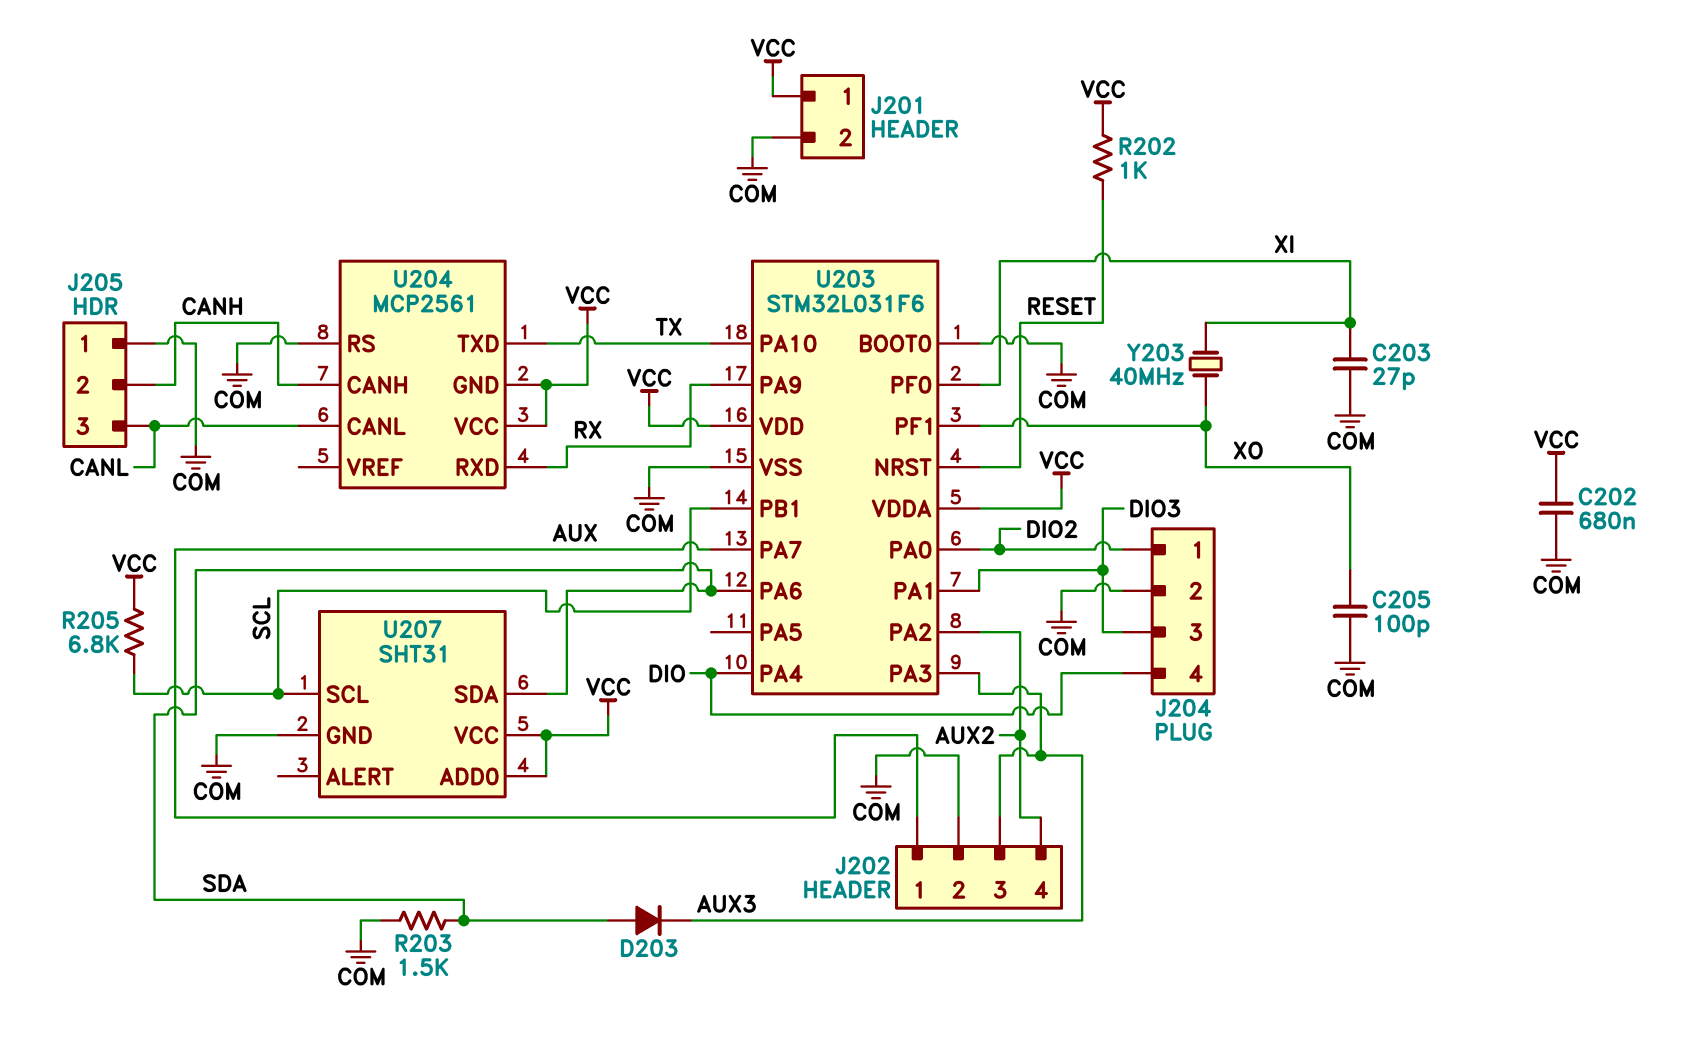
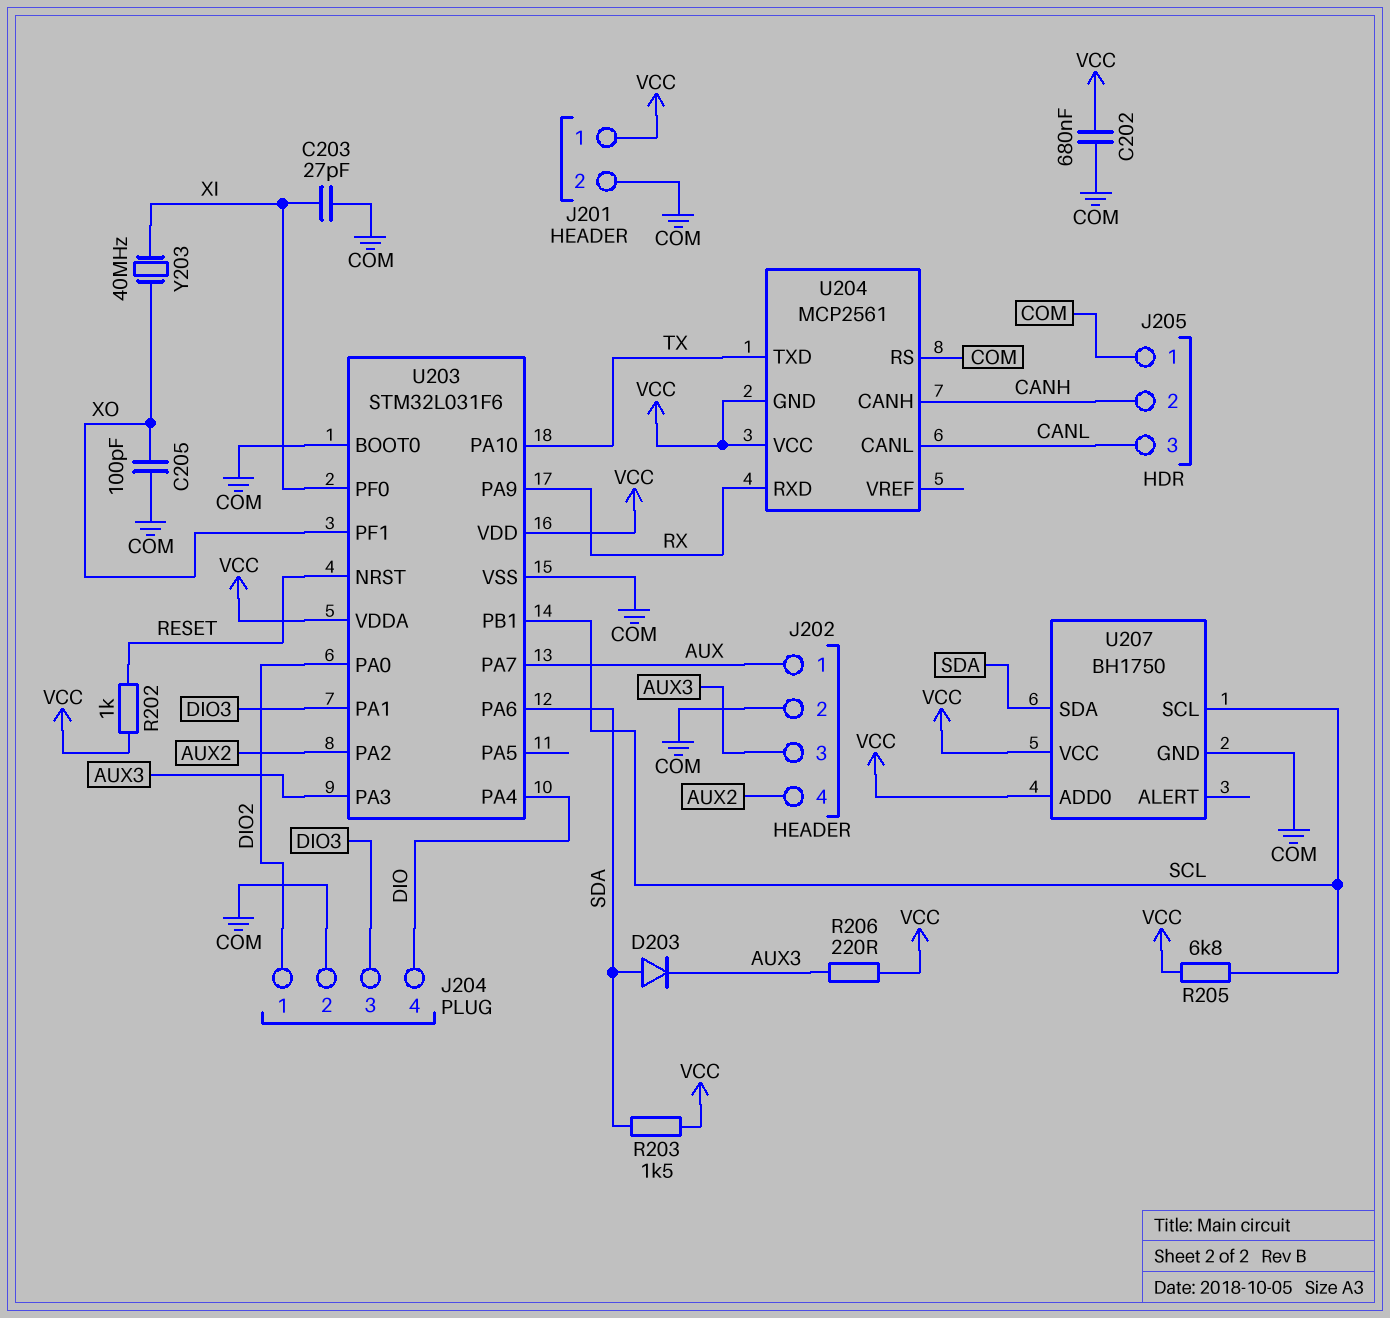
R203: 1.5k (COM, SDA) -> 1.5k (SDA, VCC)
R206: none -> 220 (AUX3, VCC)
U207: SHT31 -> BH1750

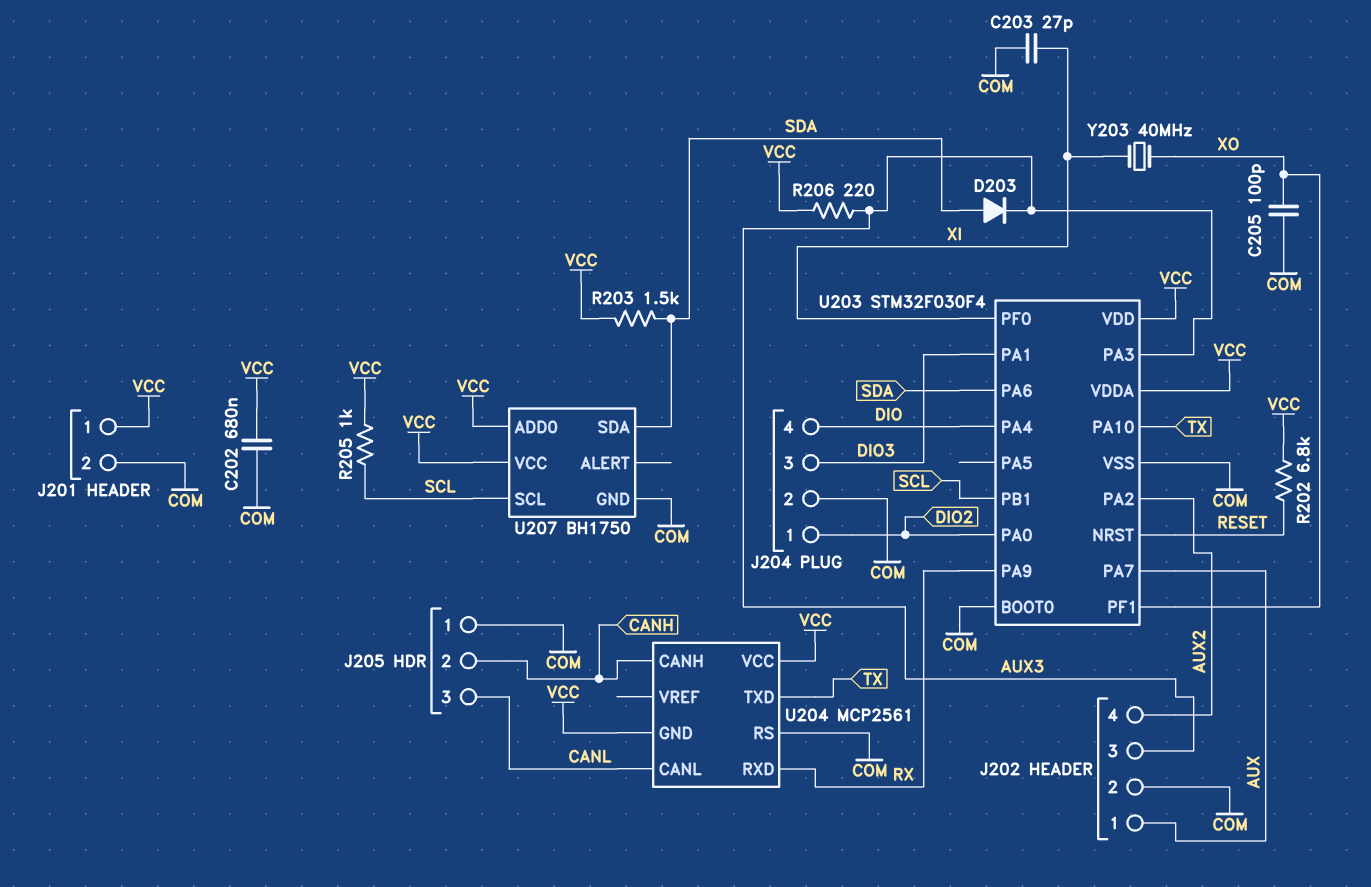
R202: 1k (RESET, VCC) -> 6.8k (RESET, VCC)
R205: 6.8k (SCL, VCC) -> 1k (SCL, VCC)
U203: STM32L031F6 -> STM32F030F4

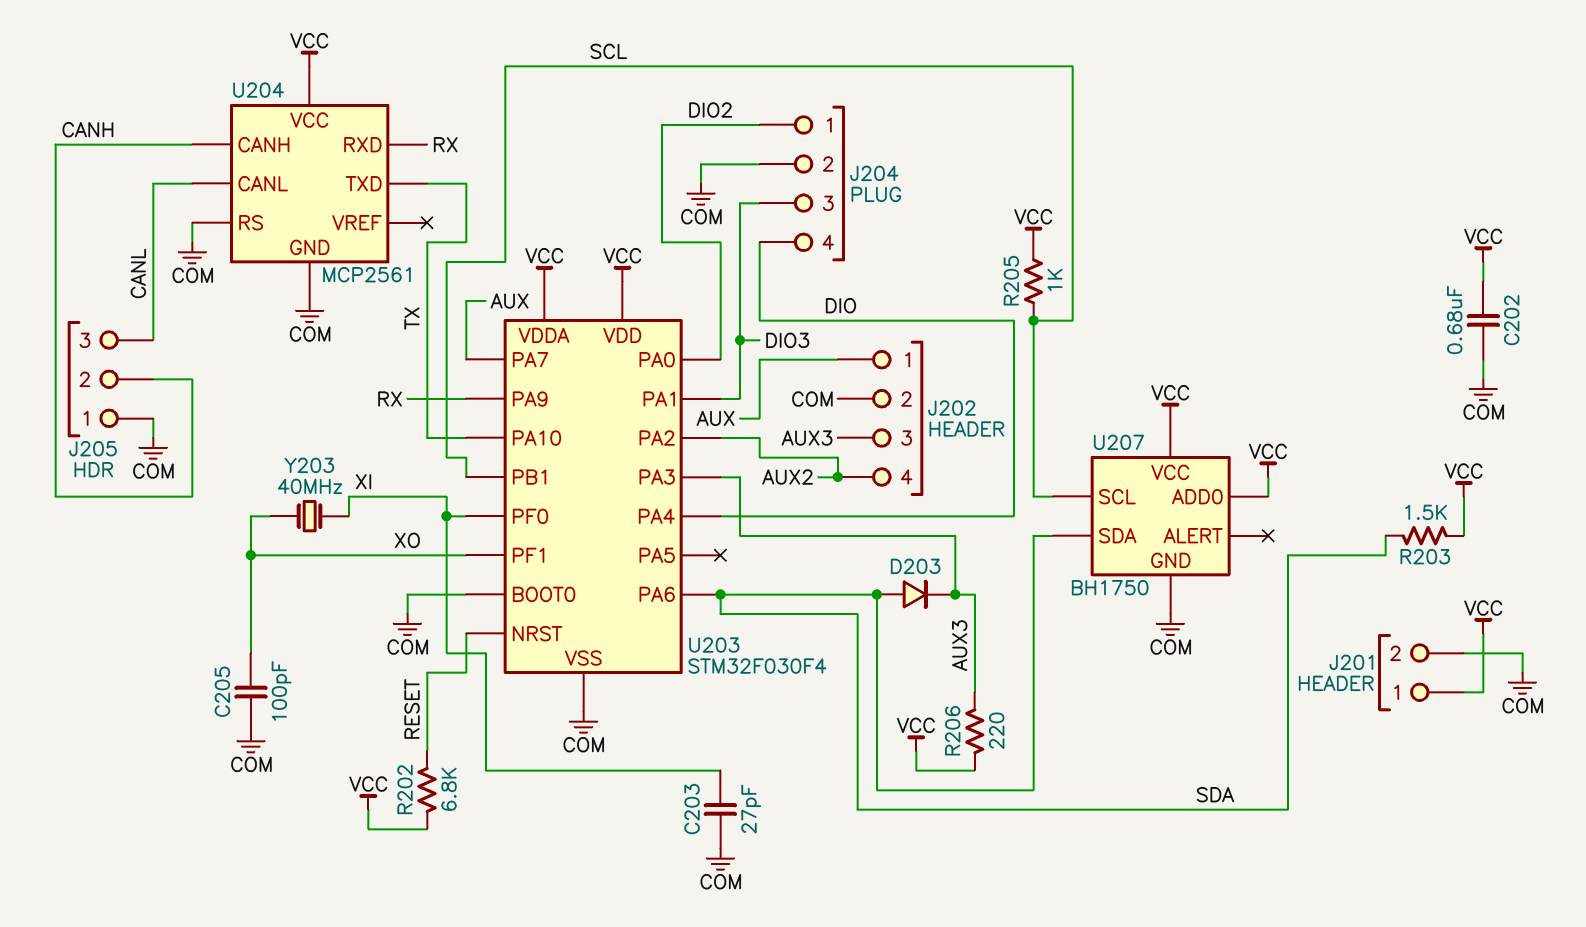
U204 pin GND: VCC -> COM

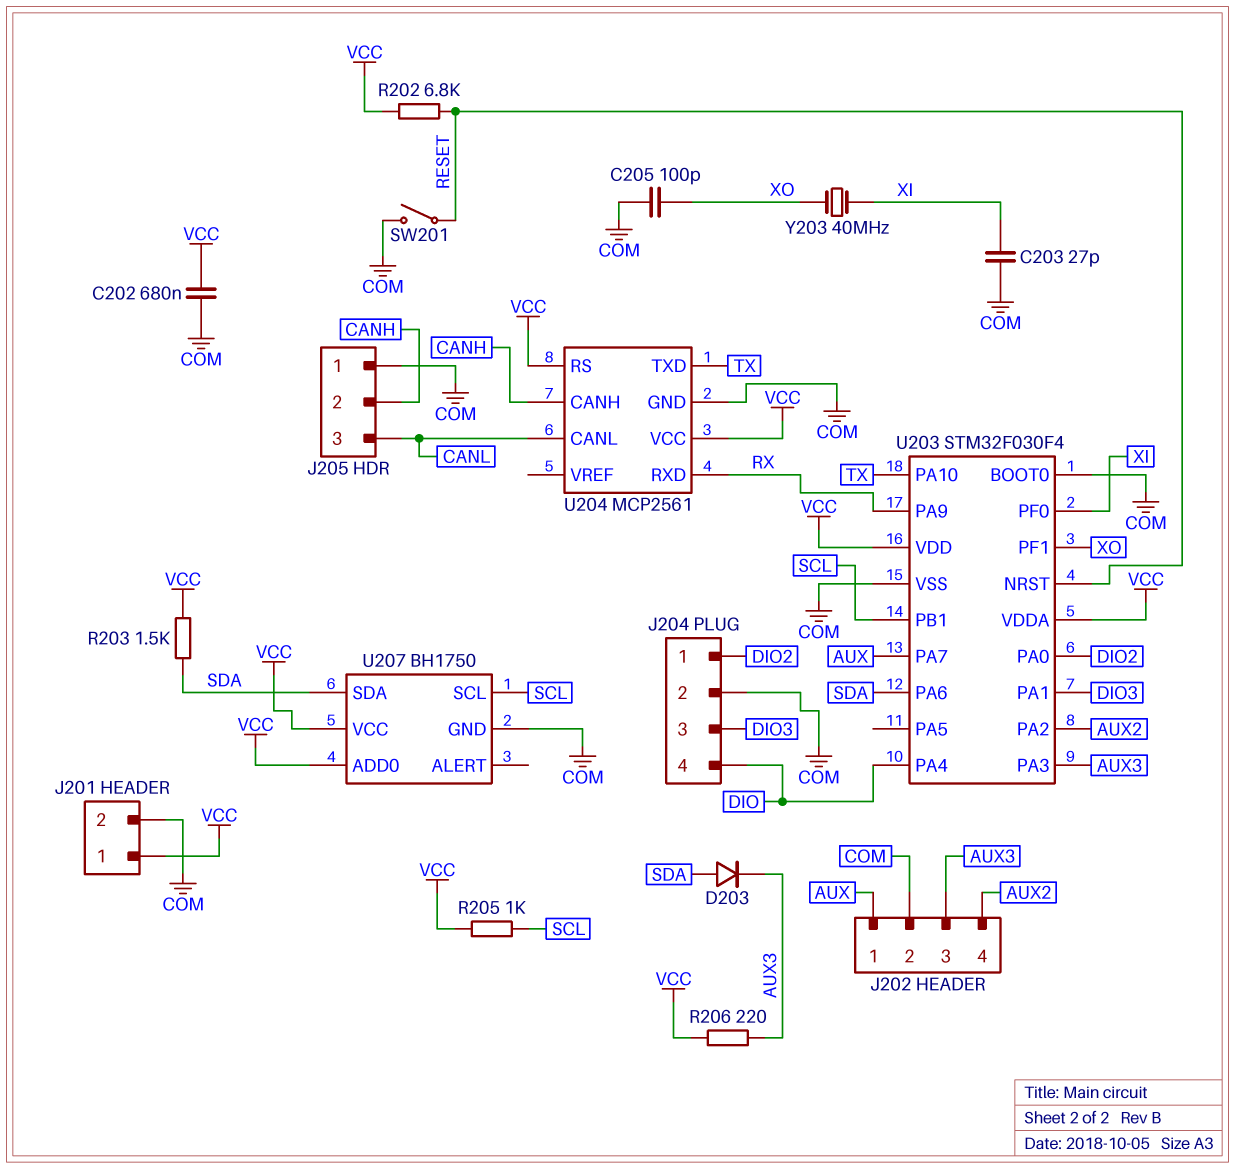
SW201: none -> switch (COM, RESET)
U204 pin RS: COM -> VCC

